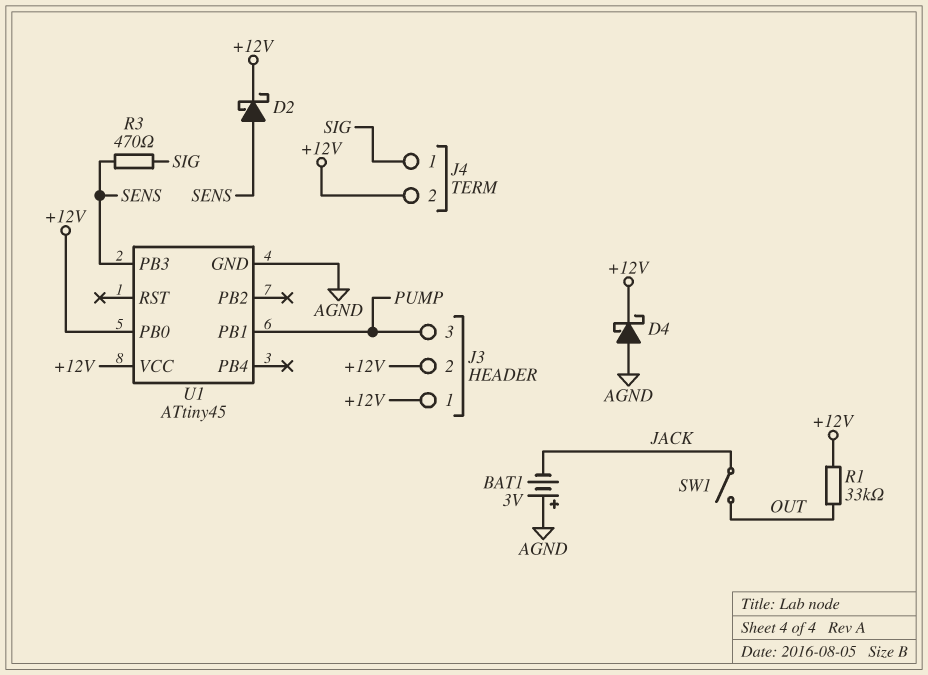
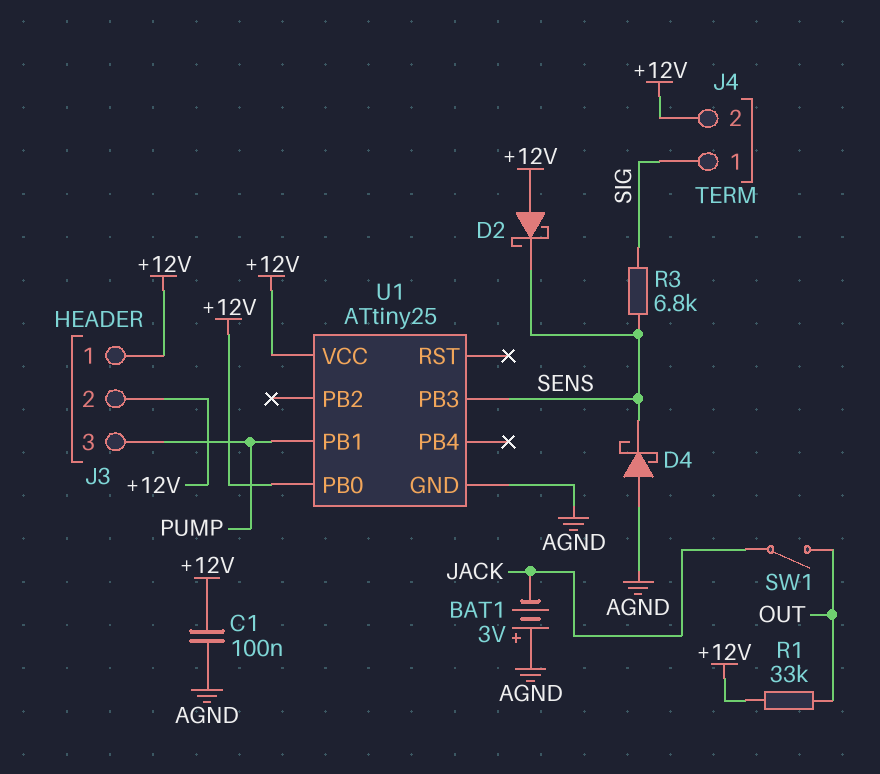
C1: none -> 100nF (+12V, AGND)
D2: schottky (A SENS, K +12V) -> schottky (A +12V, K SENS)
D4: schottky (A AGND, K +12V) -> schottky (A AGND, K SENS)
R3: 470 (SENS, SIG) -> 6.8k (SENS, SIG)
U1: ATtiny45 -> ATtiny25

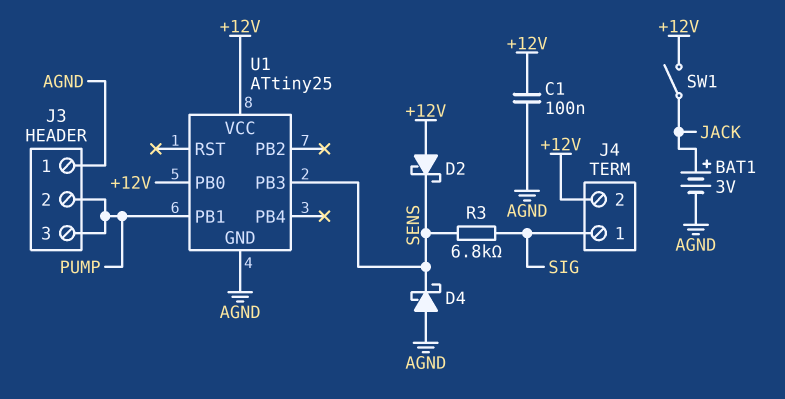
BAT1: 3V (plus AGND, minus JACK) -> 3V (plus JACK, minus AGND)
J3 pin 1: +12V -> AGND
J3 pin 2: +12V -> PUMP
R1: 33k (+12V, OUT) -> none
SW1: switch (JACK, OUT) -> switch (+12V, JACK)

